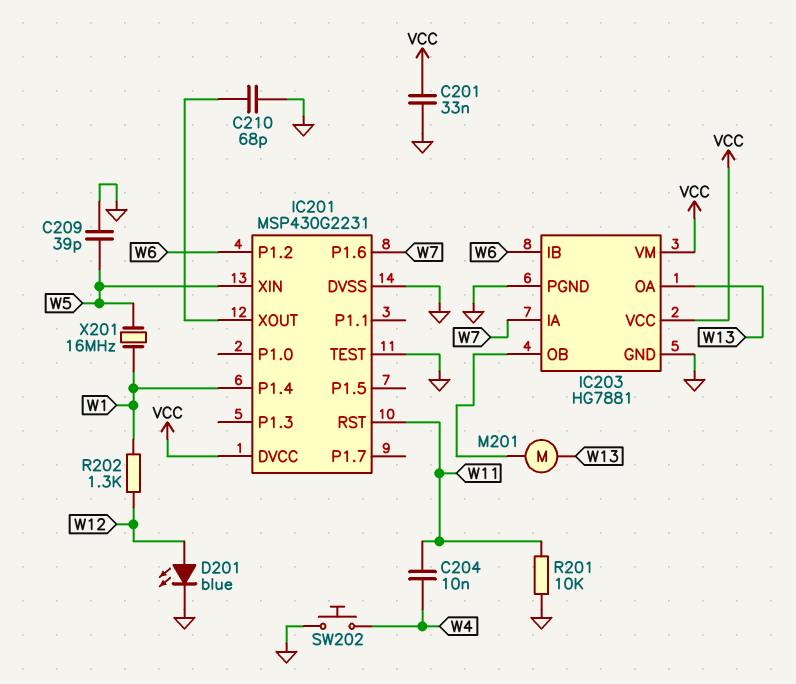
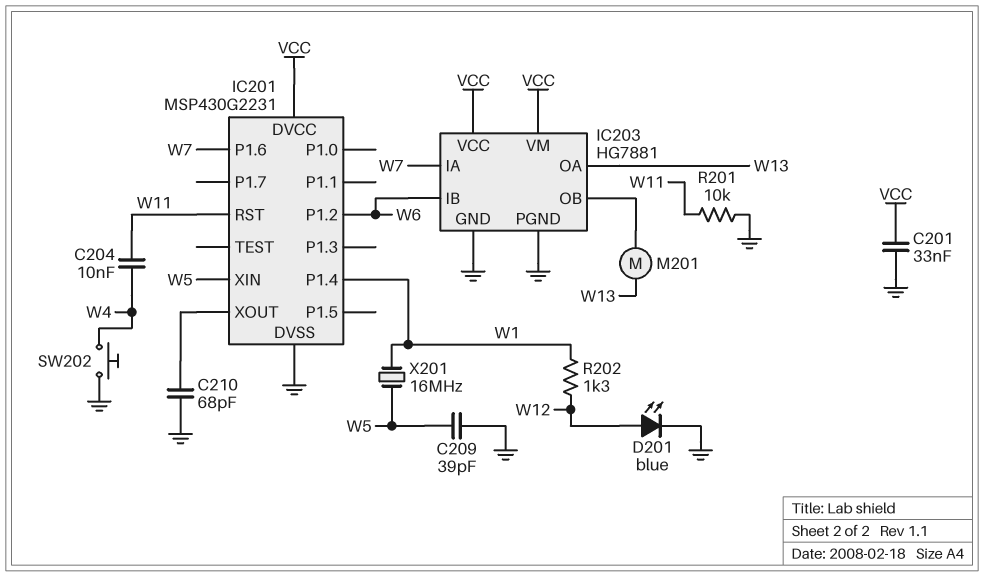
IC201 pin TEST: GND -> none

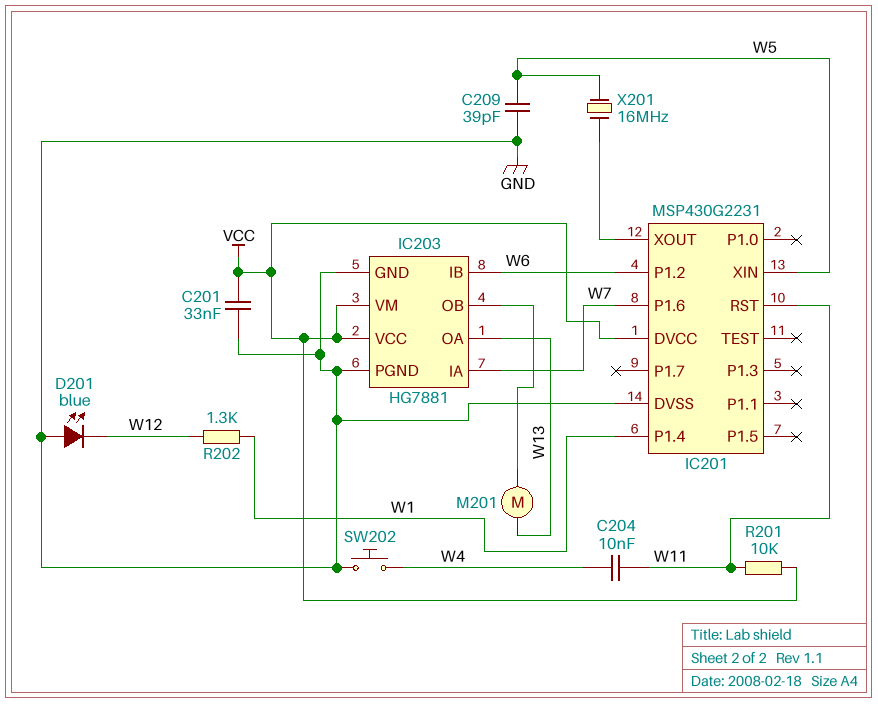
C210: 68pF (GND, IC201/XOUT) -> none
D201: LED blue (A W12, K GND) -> LED blue (A GND, K W12)
R201: 10k (GND, W11) -> 10k (VCC, W11)
X201: 16MHz (W1, W5) -> 16MHz (IC201/XOUT, W5)

